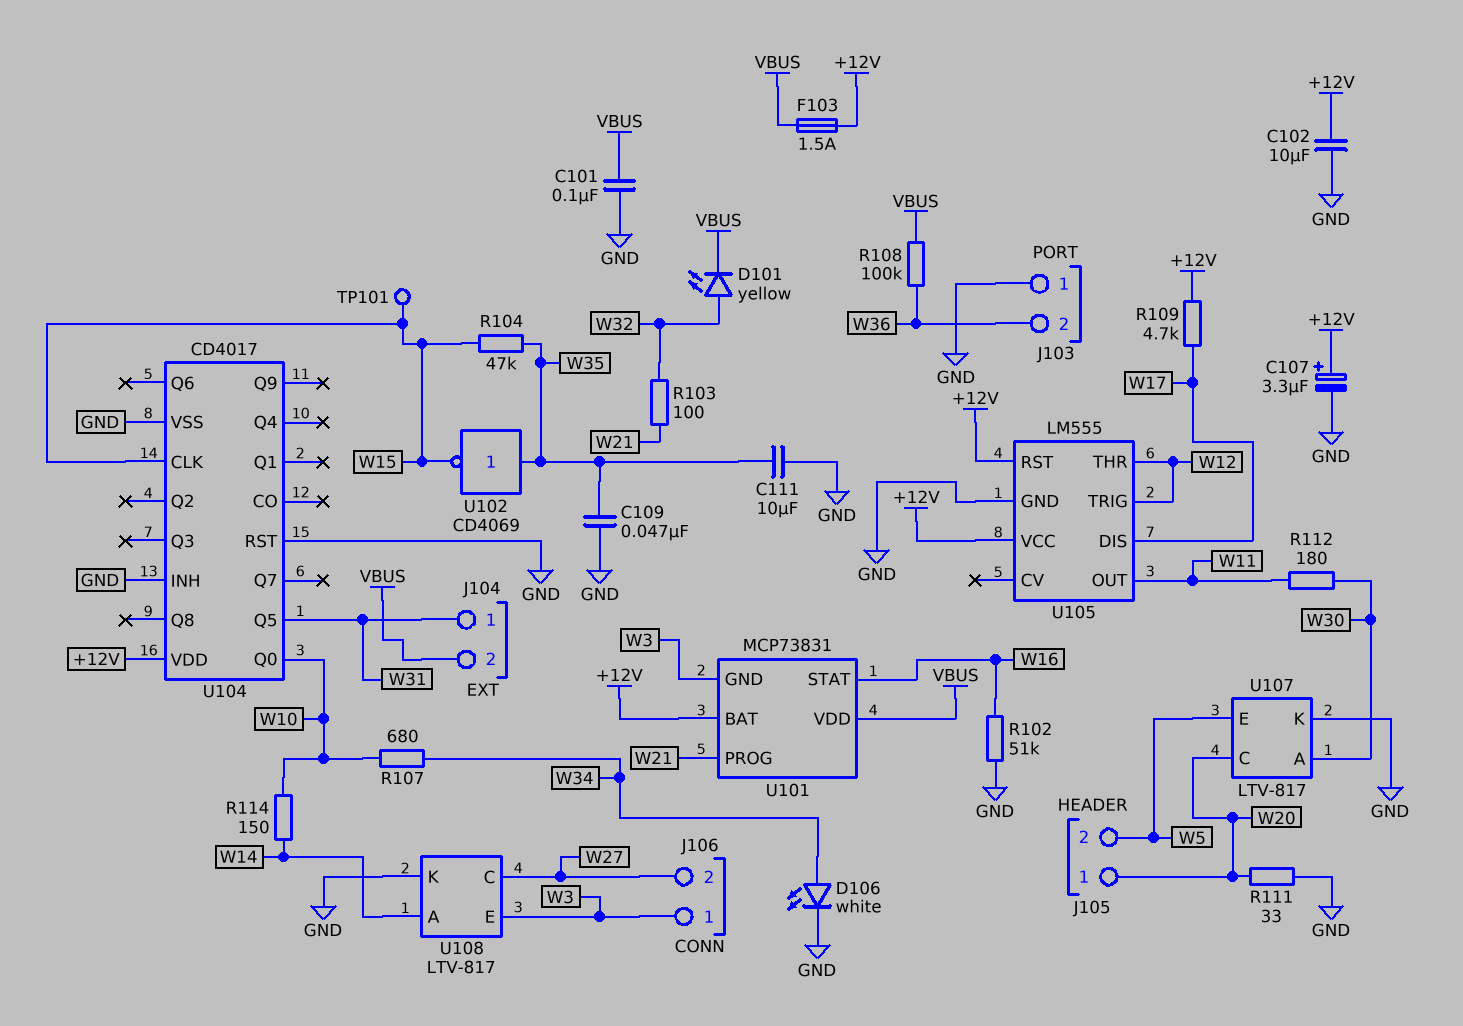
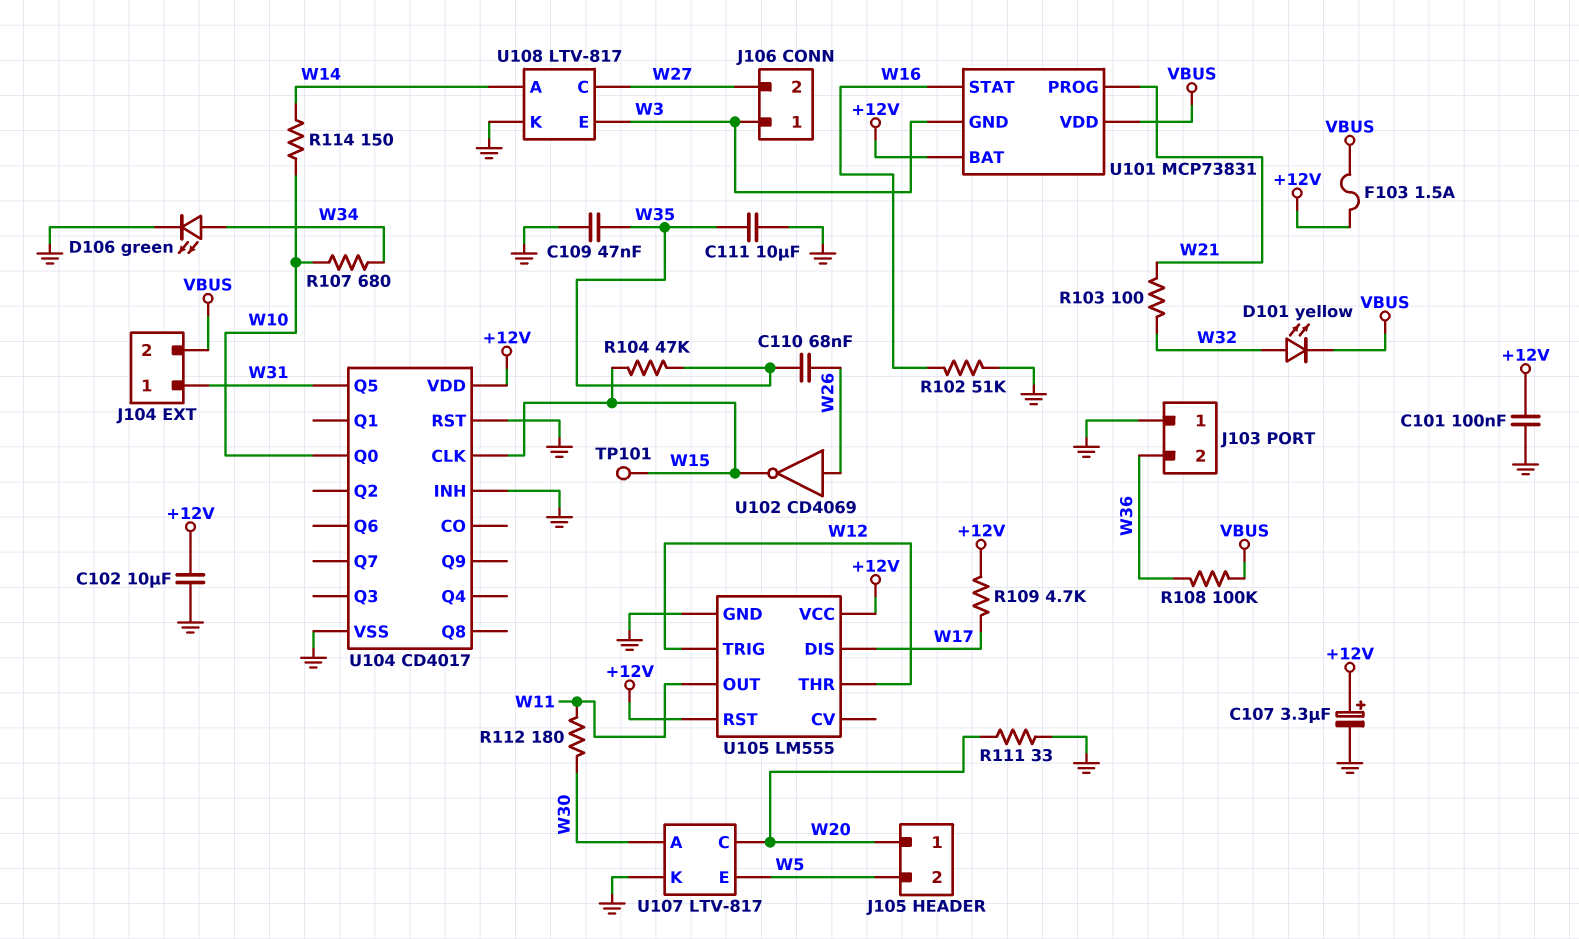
C101: 100nF (GND, VBUS) -> 100nF (+12V, GND)
C110: none -> 68nF (W26, W35)
D106: LED white (A W34, K GND) -> LED green (A W34, K GND)
U102: NOT CD4069 (in W35, out W15) -> NOT CD4069 (in W26, out W15)

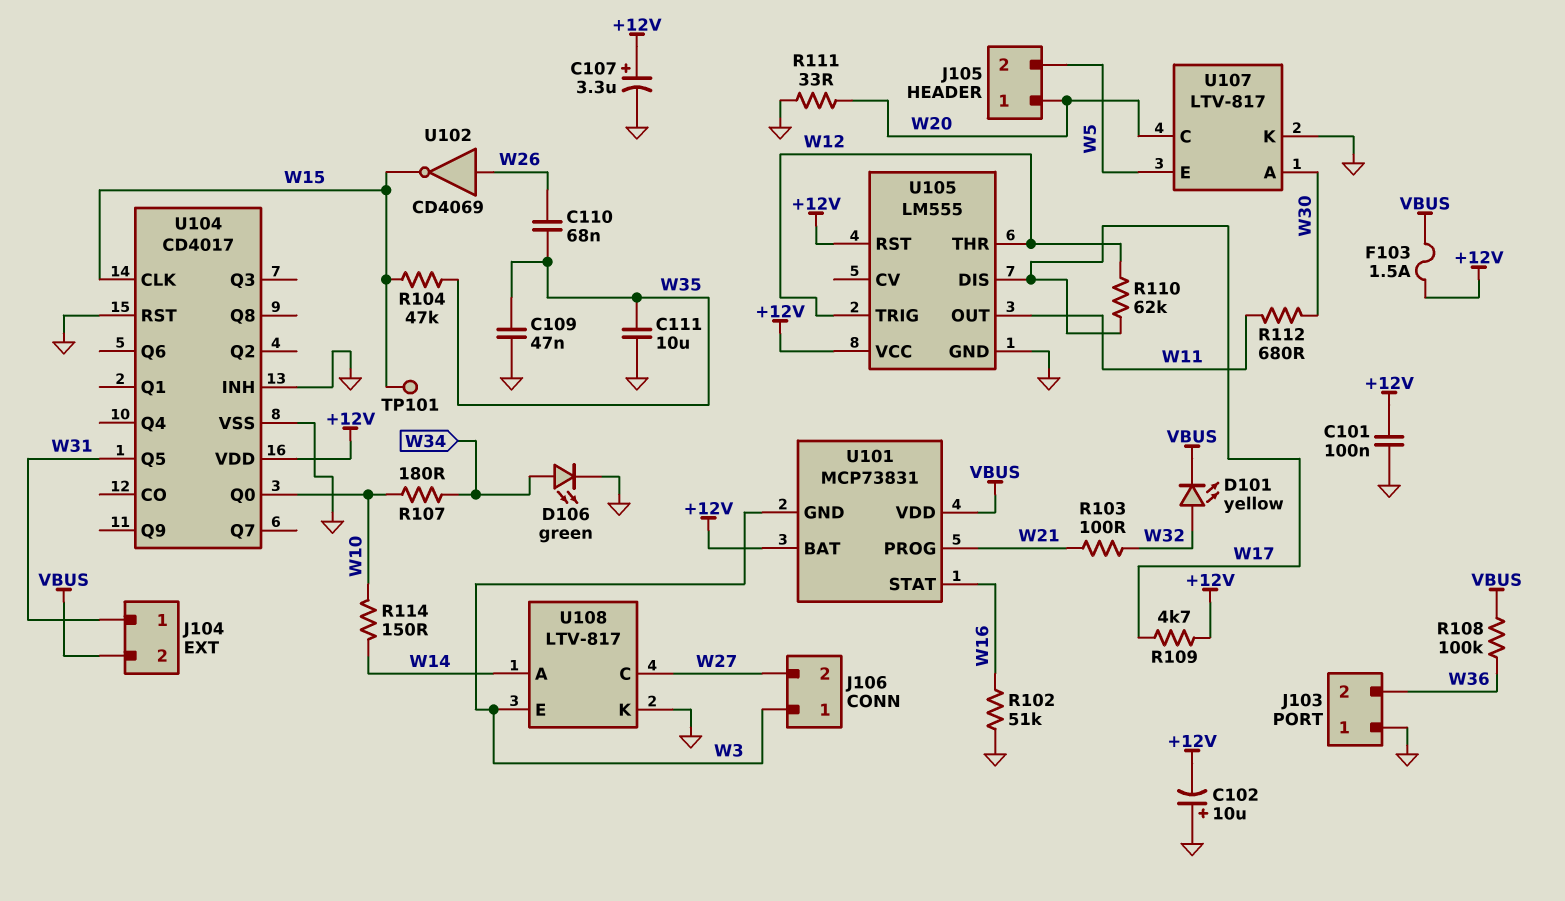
C102: 10uF (+12V, GND) -> 10uF (plus GND, minus +12V)
R107: 680 (W10, W34) -> 180 (W10, W34)
R110: none -> 62k (W12, W17)
R112: 180 (W11, W30) -> 680 (W11, W30)

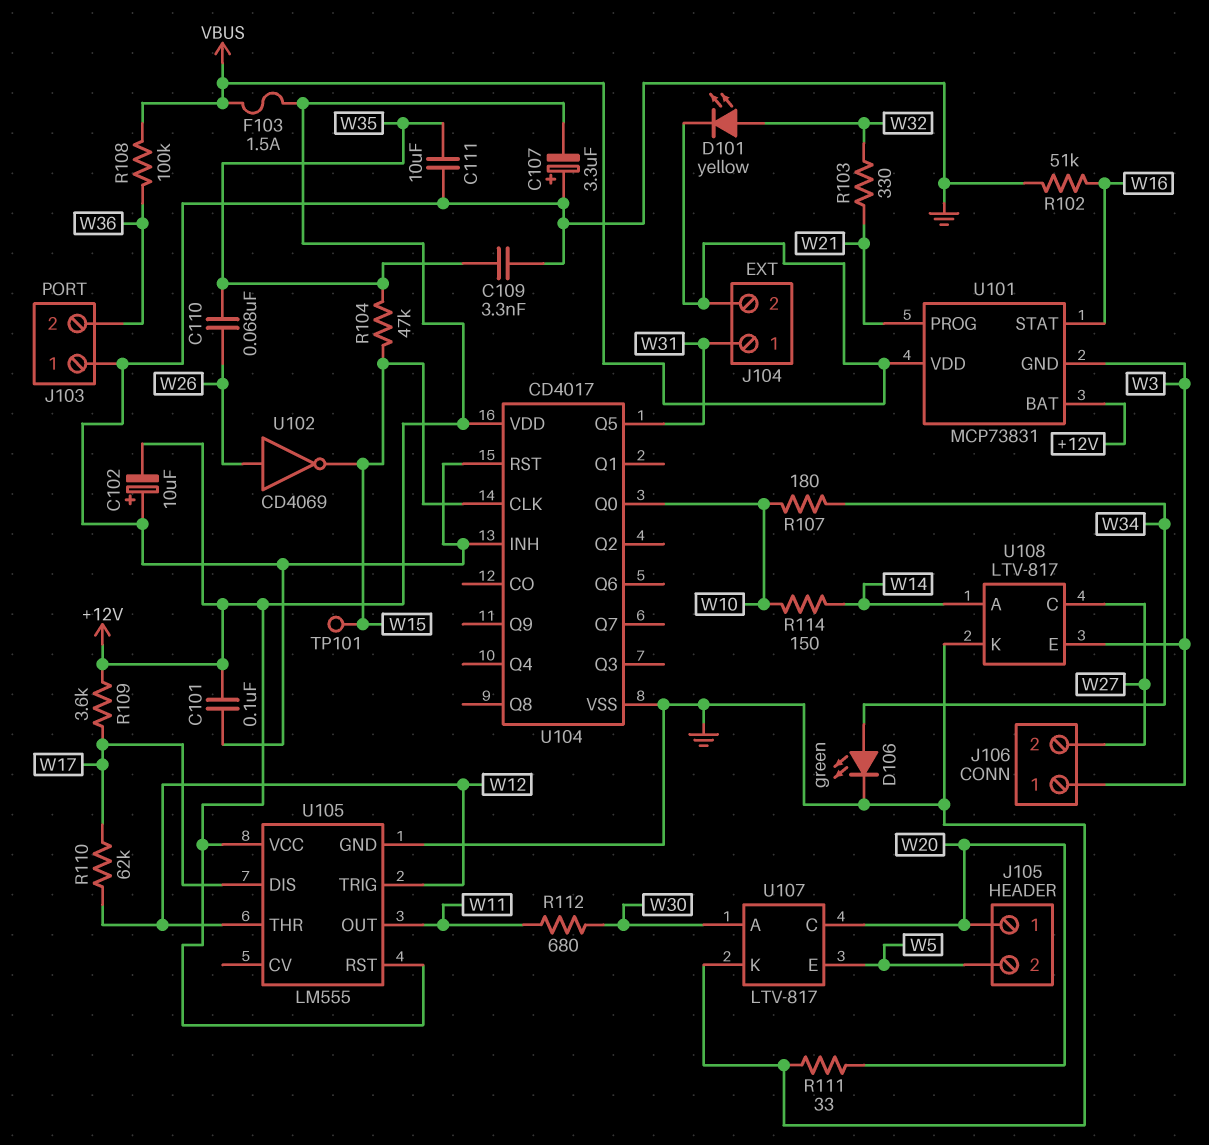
C107: 3.3uF (plus +12V, minus GND) -> 3.3uF (plus GND, minus +12V)
C109: 47nF (GND, W35) -> 3.3nF (GND, W35)
R103: 100 (W21, W32) -> 330 (W21, W32)
R109: 4.7k (+12V, W17) -> 3.6k (+12V, W17)

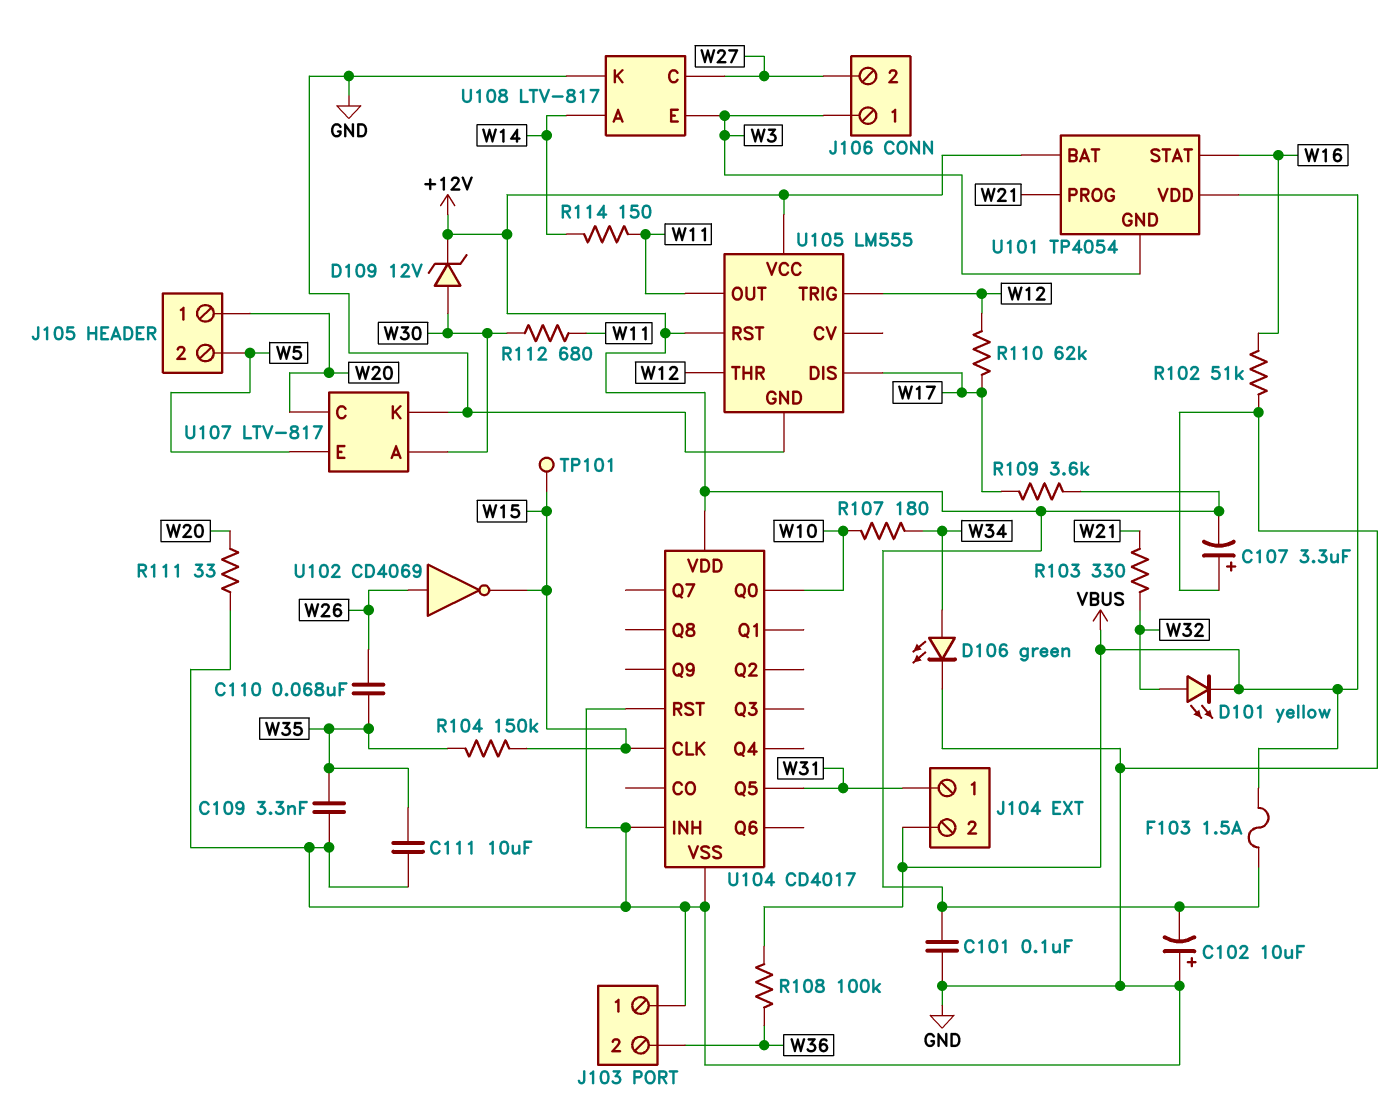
D109: none -> zener 12V (A W30, K +12V)
R104: 47k (W15, W35) -> 150k (W15, W35)
R114: 150 (W10, W14) -> 150 (W11, W14)
U101: MCP73831 -> TP4054

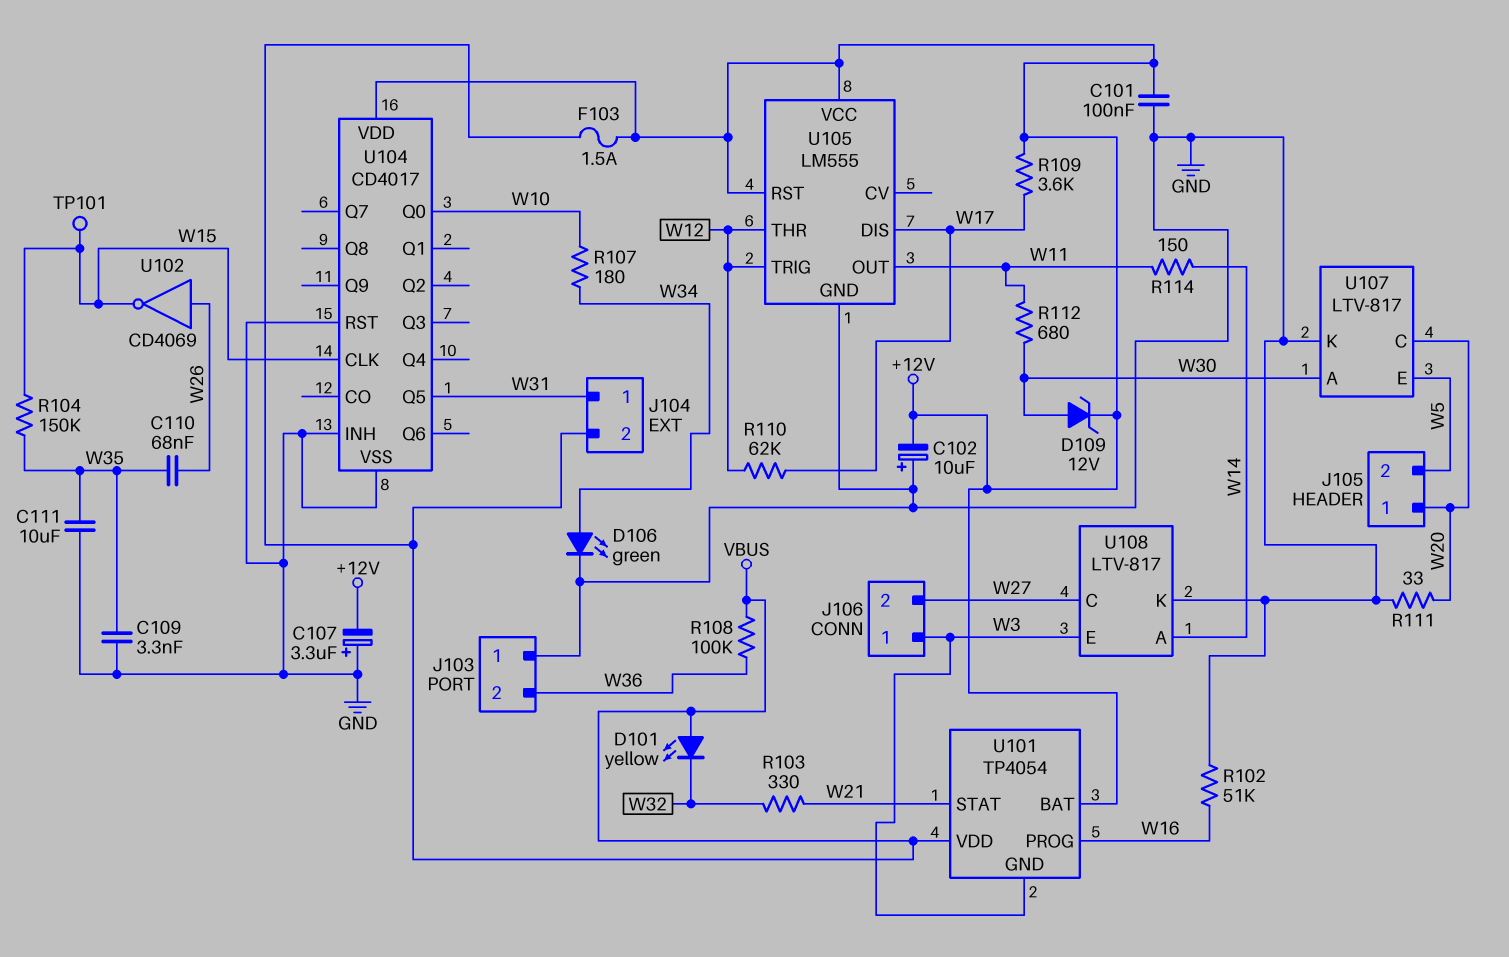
D101: LED yellow (A W32, K VBUS) -> LED yellow (A VBUS, K W32)
U101 pin PROG: W21 -> W16
U101 pin STAT: W16 -> W21

